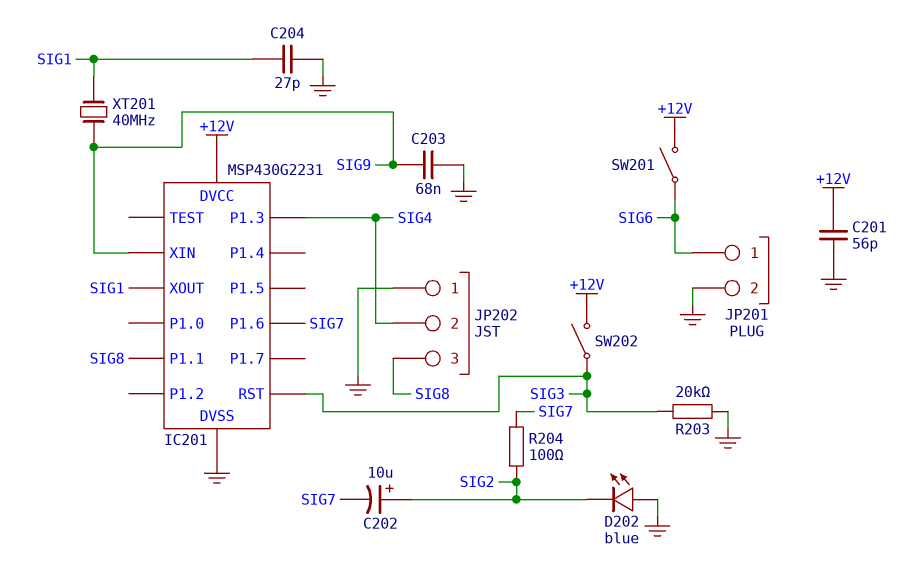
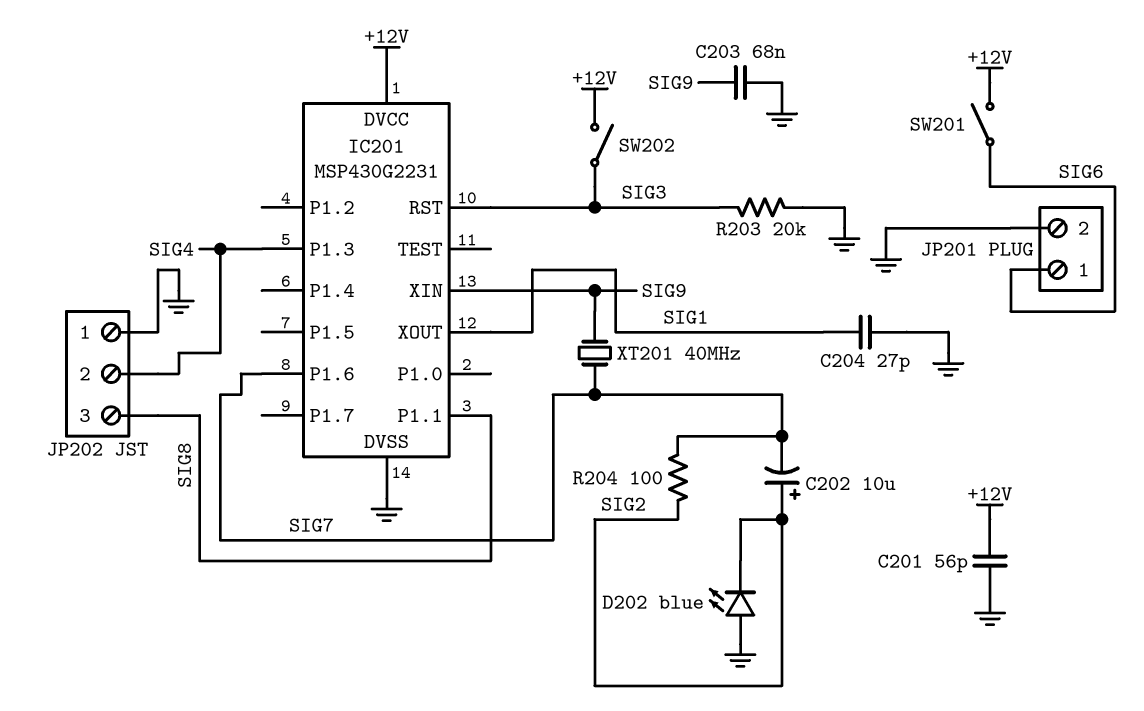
XT201: 40MHz (SIG1, SIG9) -> 40MHz (SIG7, SIG9)

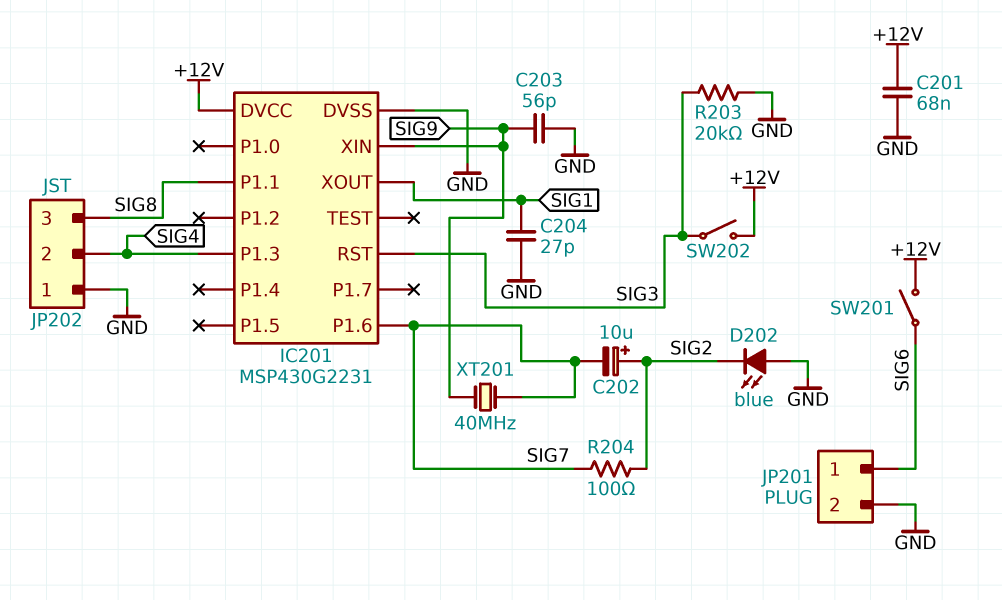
C201: 56pF (+12V, GND) -> 68nF (+12V, GND)
C203: 68nF (GND, SIG9) -> 56pF (GND, SIG9)

